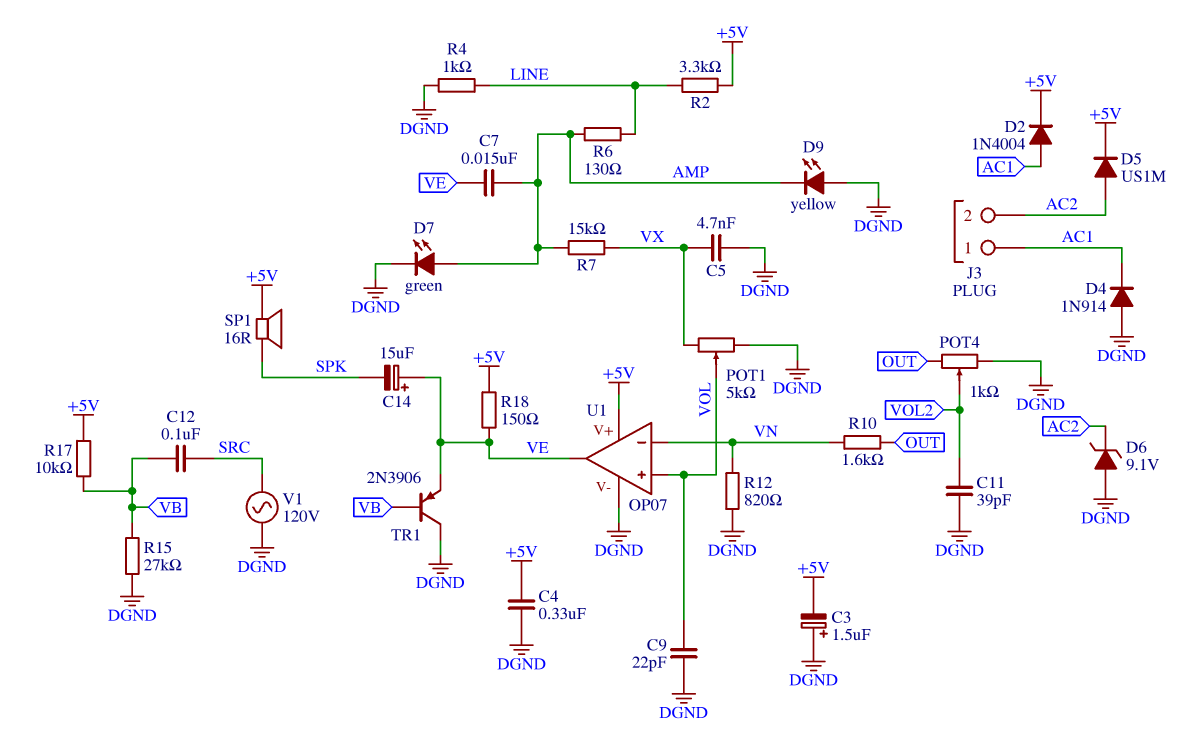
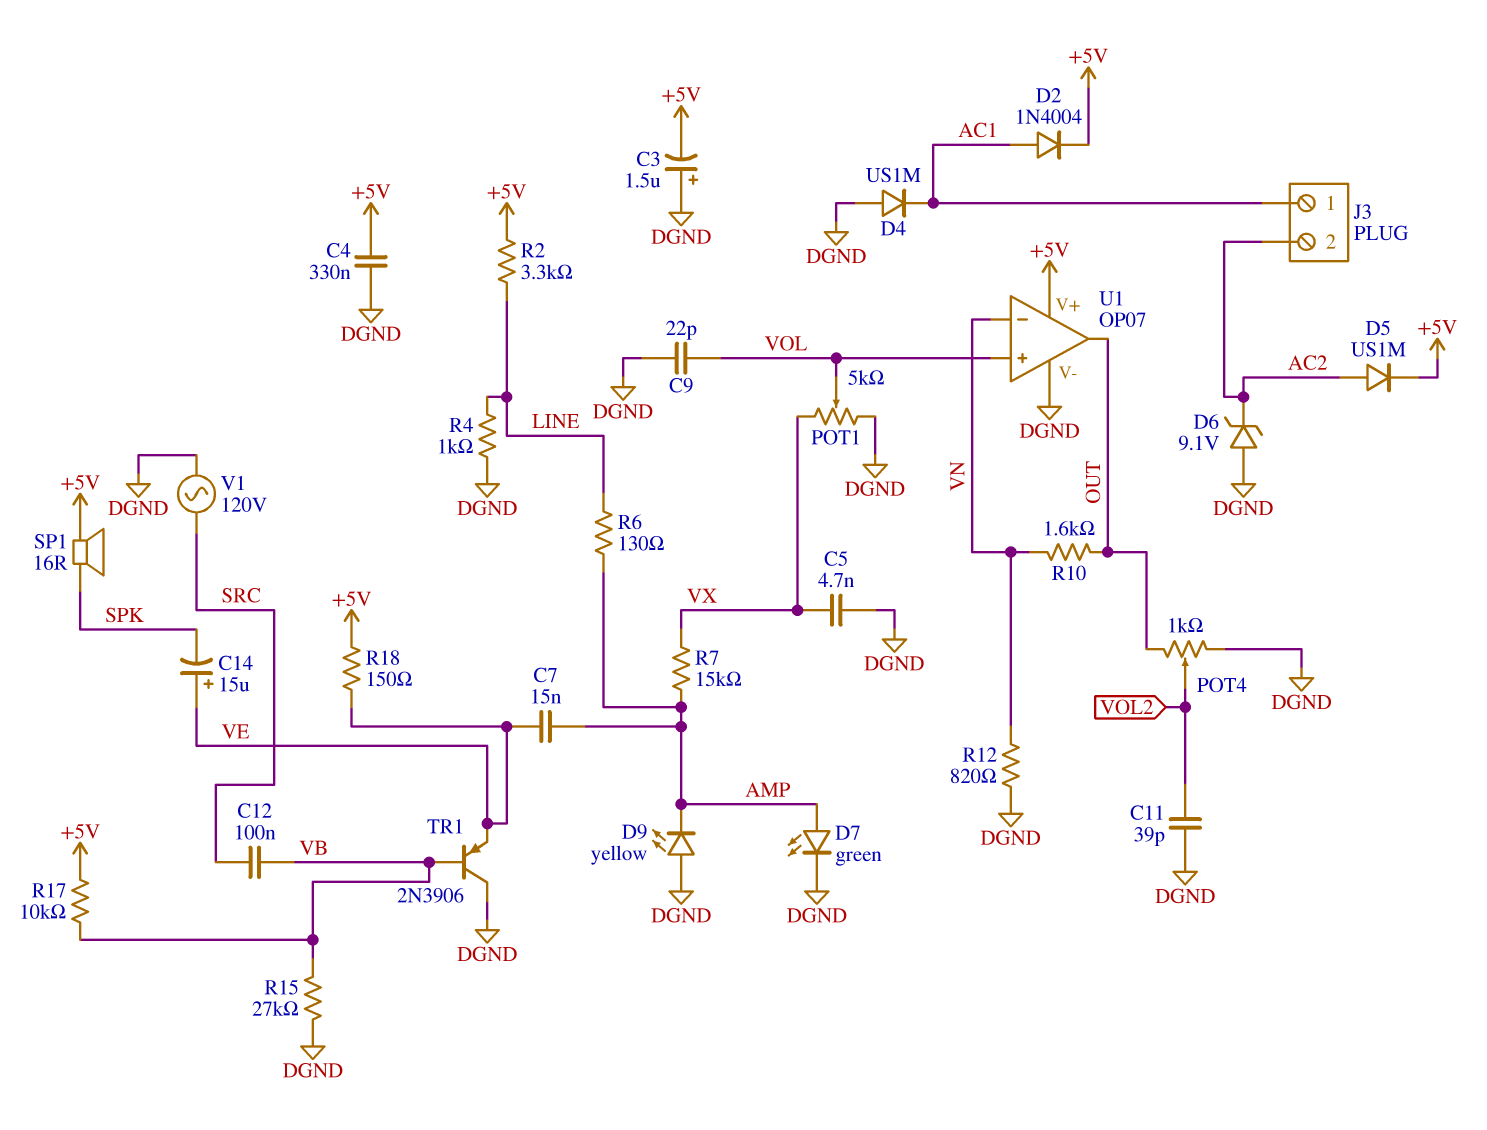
D4: diode 1N914 (A DGND, K AC1) -> diode US1M (A DGND, K AC1)
U1 pin out: VE -> OUT

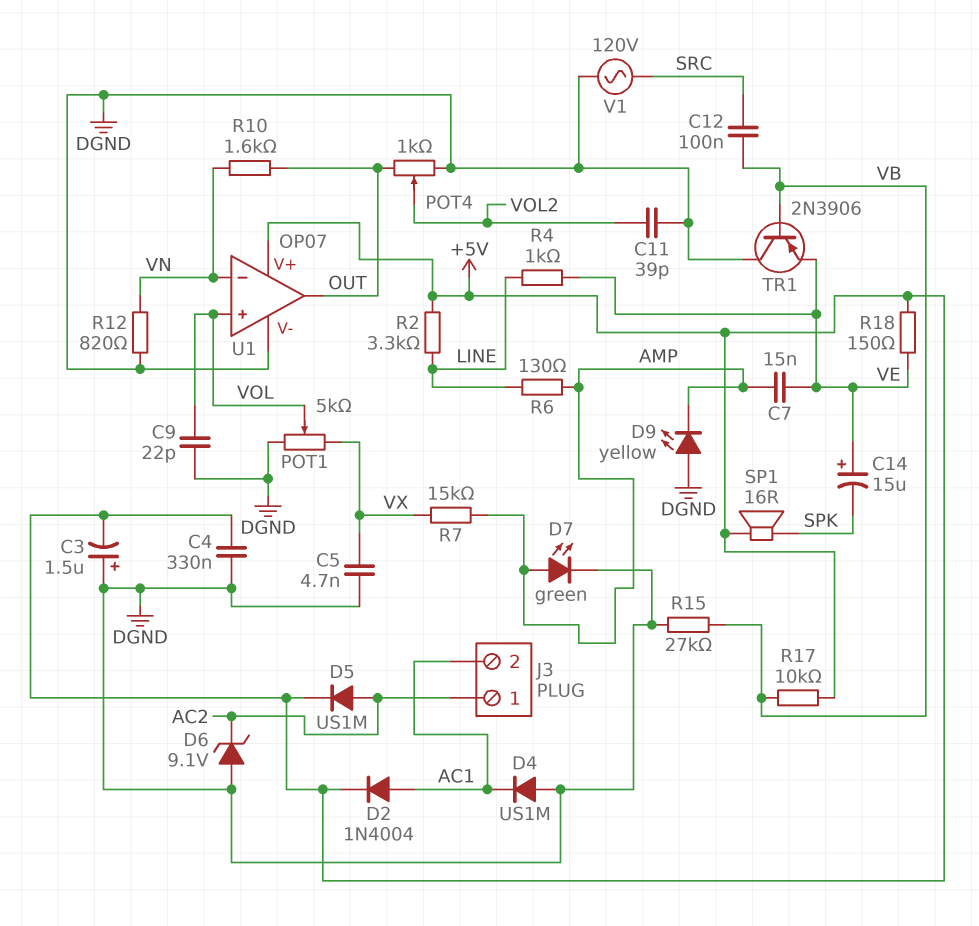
J3 pin 1: AC1 -> AC2
J3 pin 2: AC2 -> AC1
R4: 1k (DGND, LINE) -> 1k (LINE, VE)

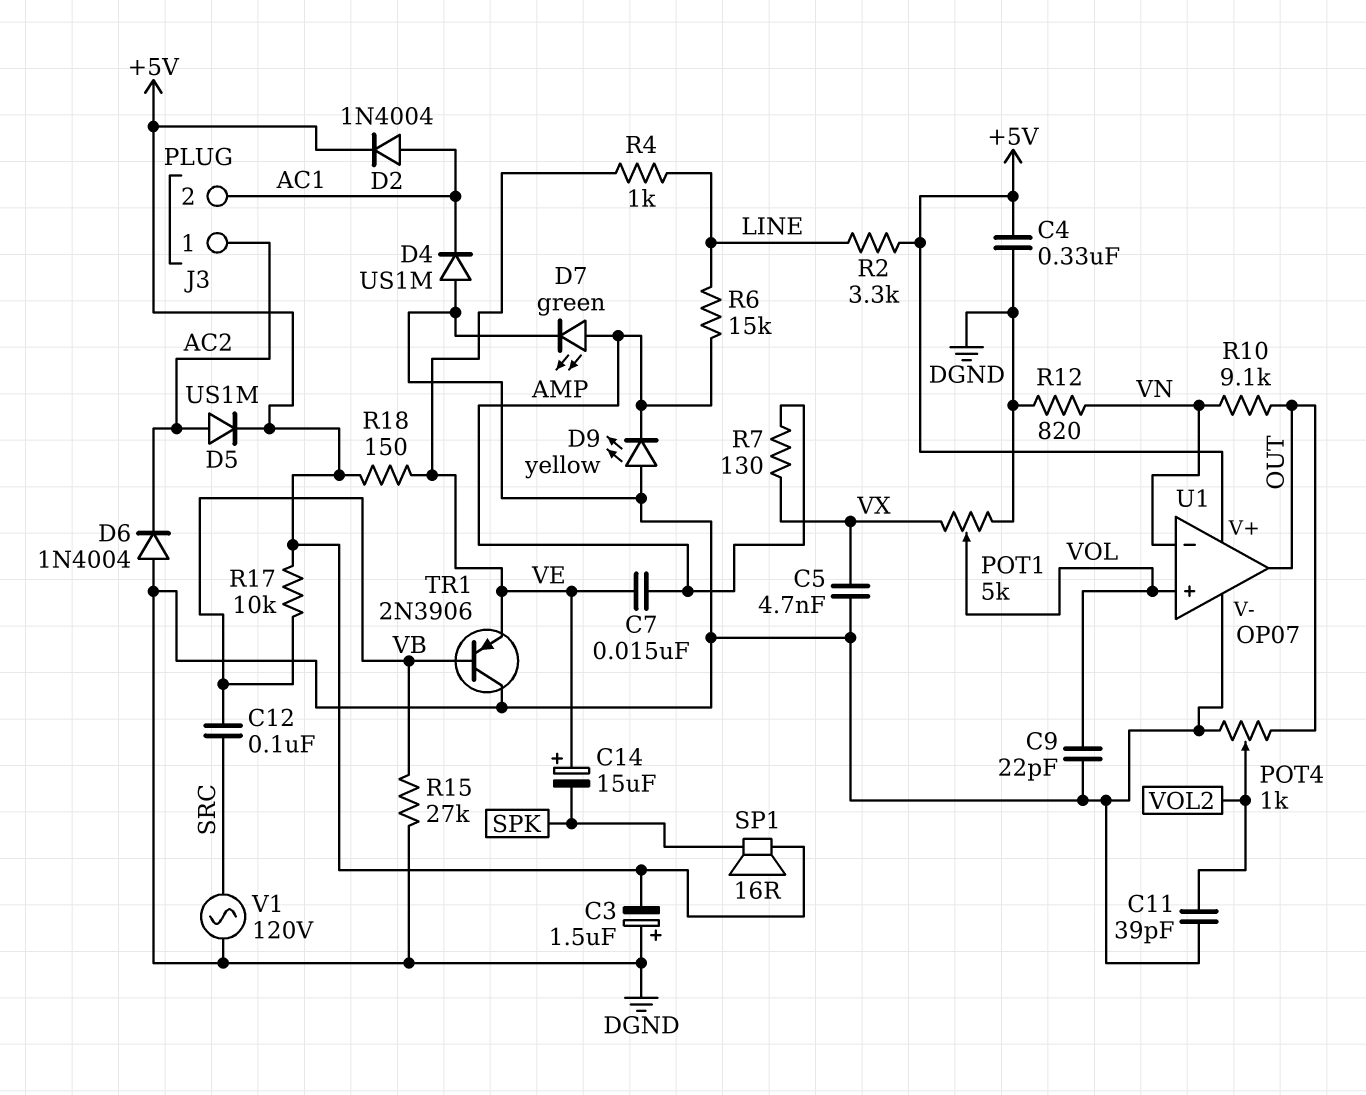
D6: zener 9.1V (A DGND, K AC2) -> diode 1N4004 (A DGND, K AC2)
R6: 130 (AMP, LINE) -> 15k (AMP, LINE)
R7: 15k (AMP, VX) -> 130 (AMP, VX)
R10: 1.6k (OUT, VN) -> 9.1k (OUT, VN)

